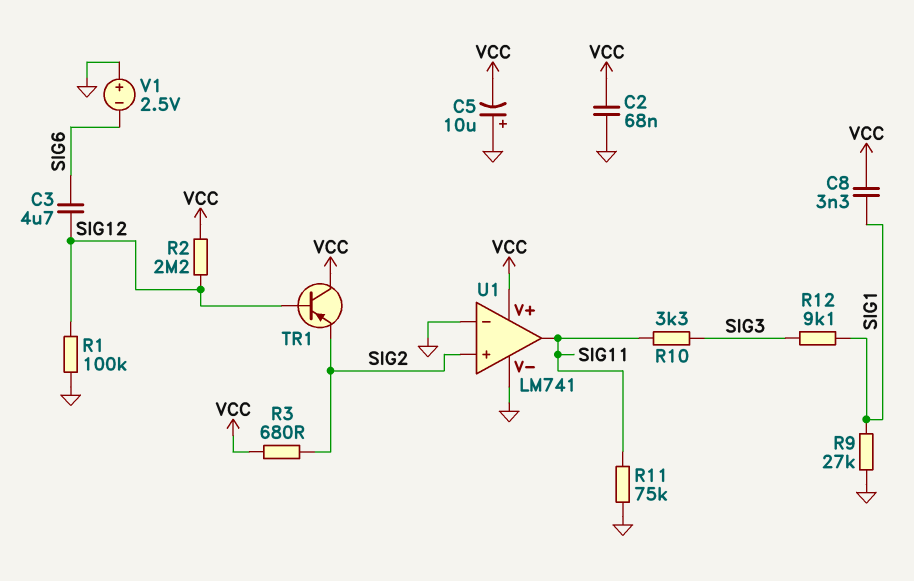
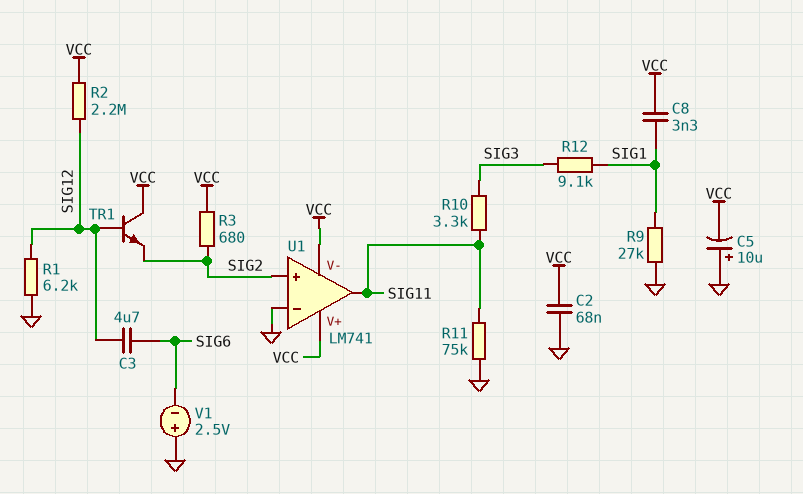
R1: 100k (GND, SIG12) -> 6.2k (GND, SIG12)
TR1: PNP (B SIG12, C VCC, E SIG2) -> NPN (B SIG12, C VCC, E SIG2)
U1 pin V-: GND -> VCC

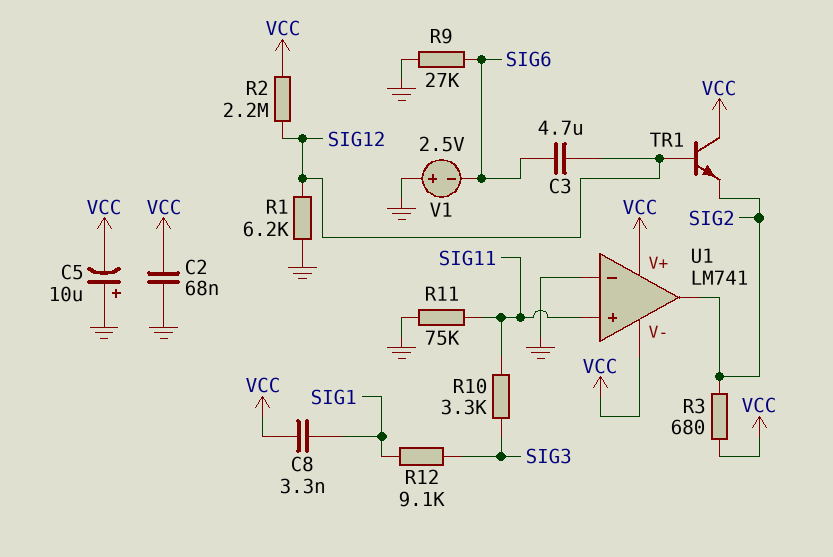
R9: 27k (GND, SIG1) -> 27k (GND, SIG6)
U1 pin in+: SIG2 -> SIG11
U1 pin out: SIG11 -> SIG2

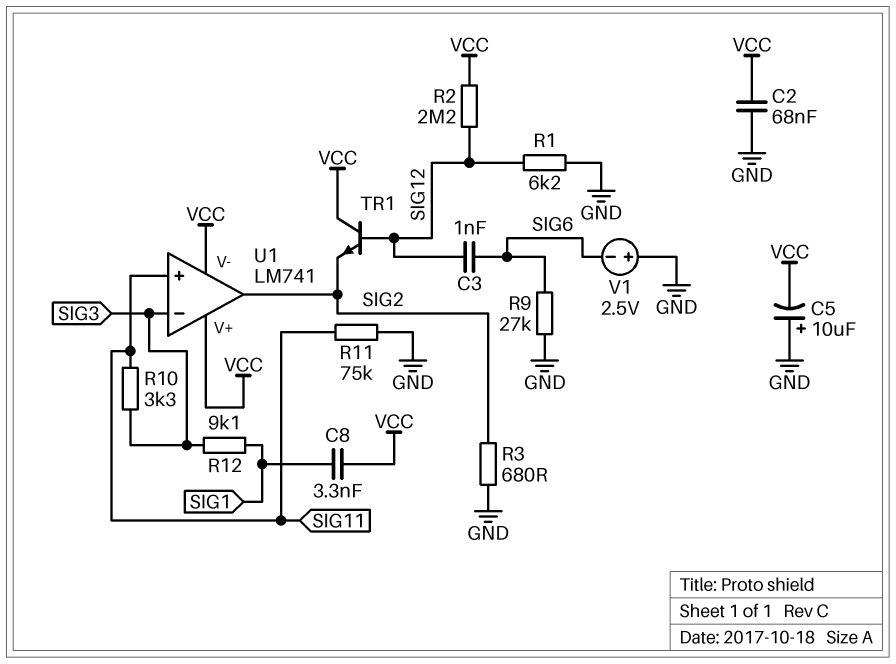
C3: 4.7uF (SIG6, SIG12) -> 1nF (SIG6, SIG12)
R3: 680 (SIG2, VCC) -> 680 (GND, SIG2)
U1 pin in-: GND -> SIG3

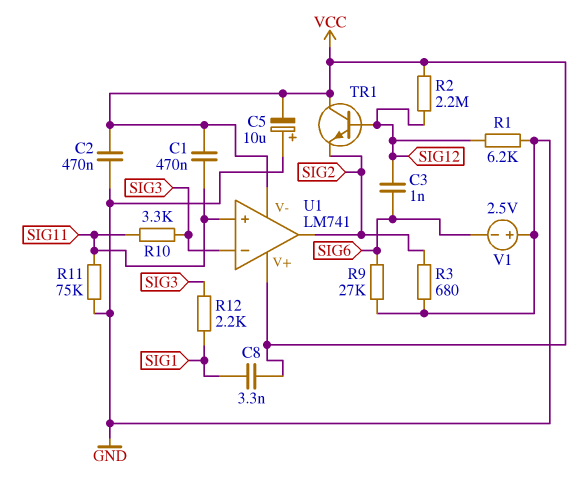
C1: none -> 470nF (SIG11, VCC)
C2: 68nF (GND, VCC) -> 470nF (GND, VCC)
R12: 9.1k (SIG1, SIG3) -> 2.2k (SIG1, SIG3)

